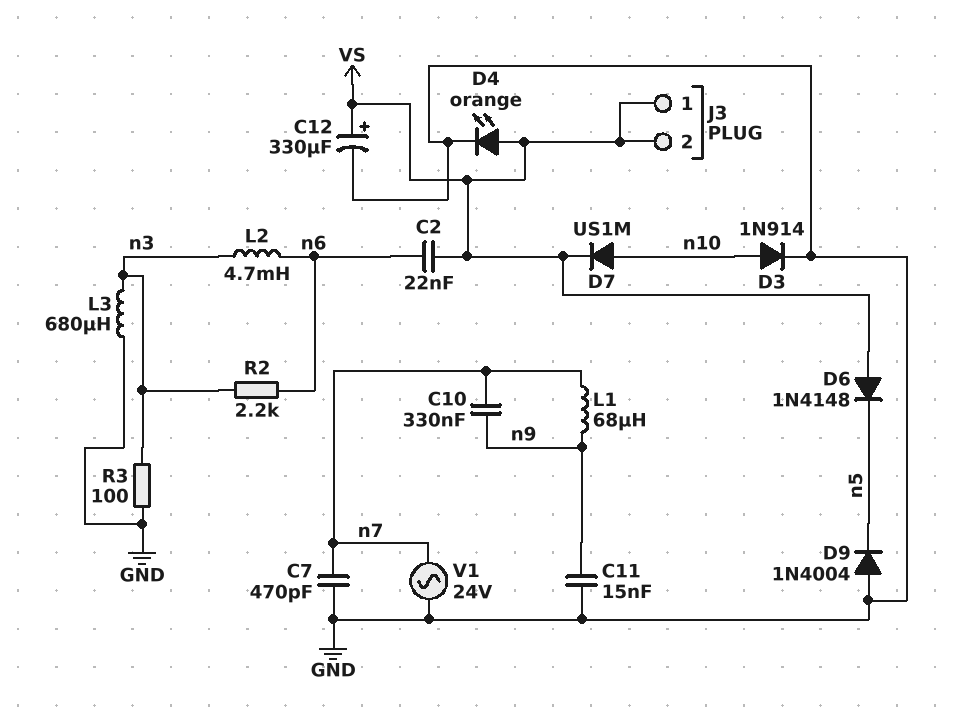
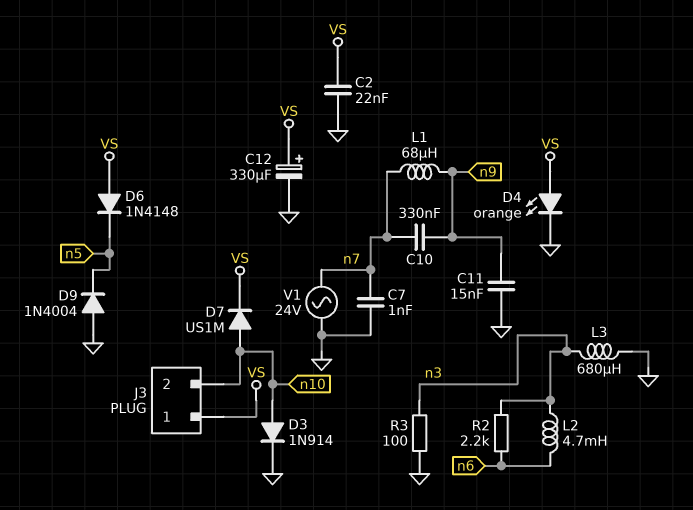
C2: 22nF (VS, n6) -> 22nF (GND, VS)
C7: 470pF (GND, n7) -> 1nF (GND, n7)
J3 pin 2: VS -> n10

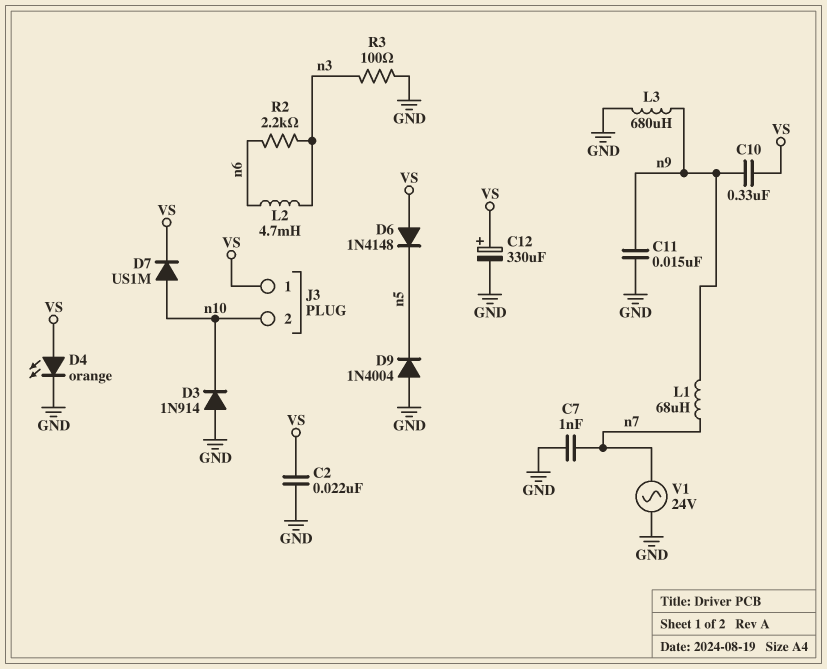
C10: 330nF (n7, n9) -> 330nF (VS, n9)
D3: diode 1N914 (A n10, K GND) -> diode 1N914 (A GND, K n10)
L3: 680uH (GND, n3) -> 680uH (GND, n9)

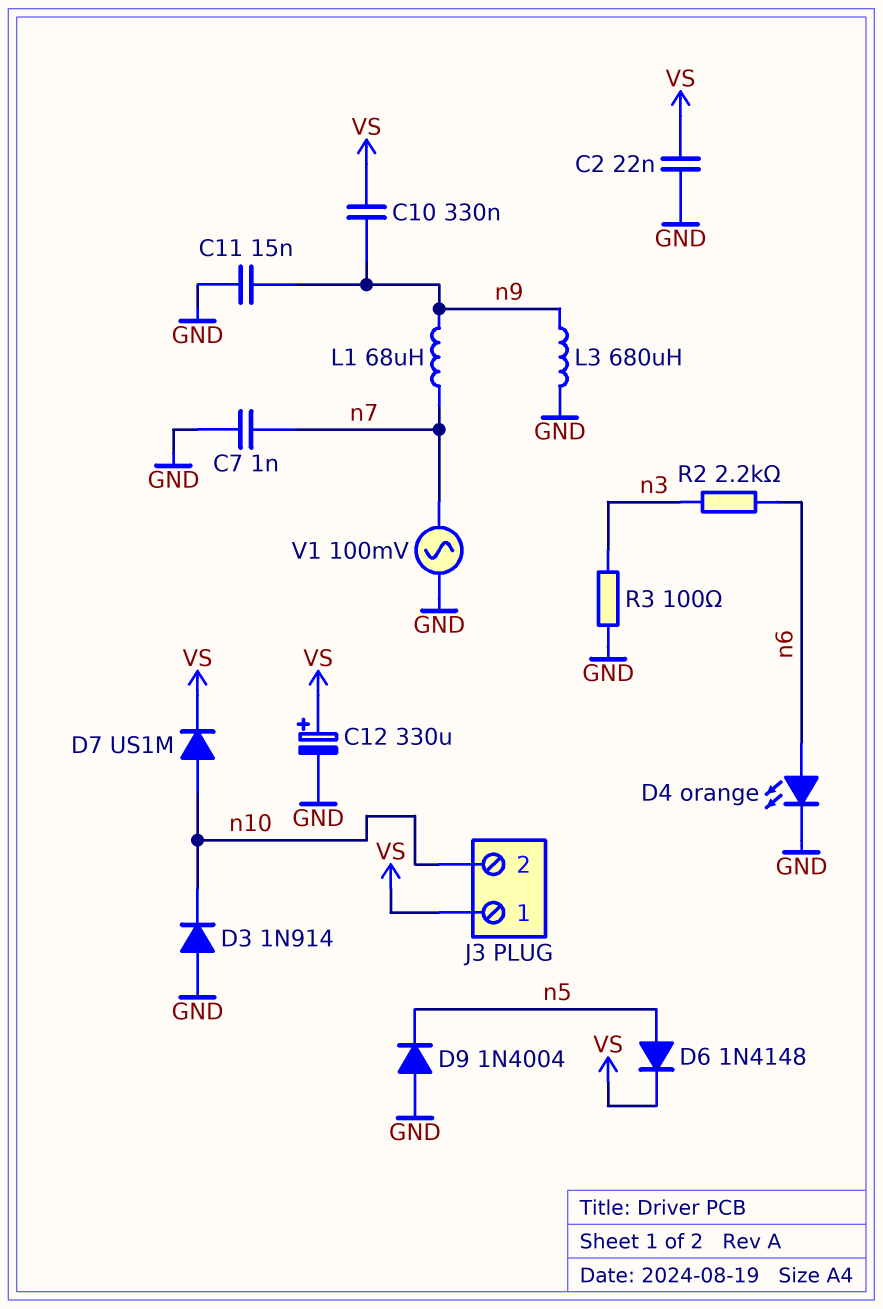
D4: LED orange (A VS, K GND) -> LED orange (A n6, K GND)
D6: diode 1N4148 (A VS, K n5) -> diode 1N4148 (A n5, K VS)
L2: 4.7mH (n3, n6) -> none
V1: AC 24V (GND, n7) -> AC 100mV (GND, n7)

